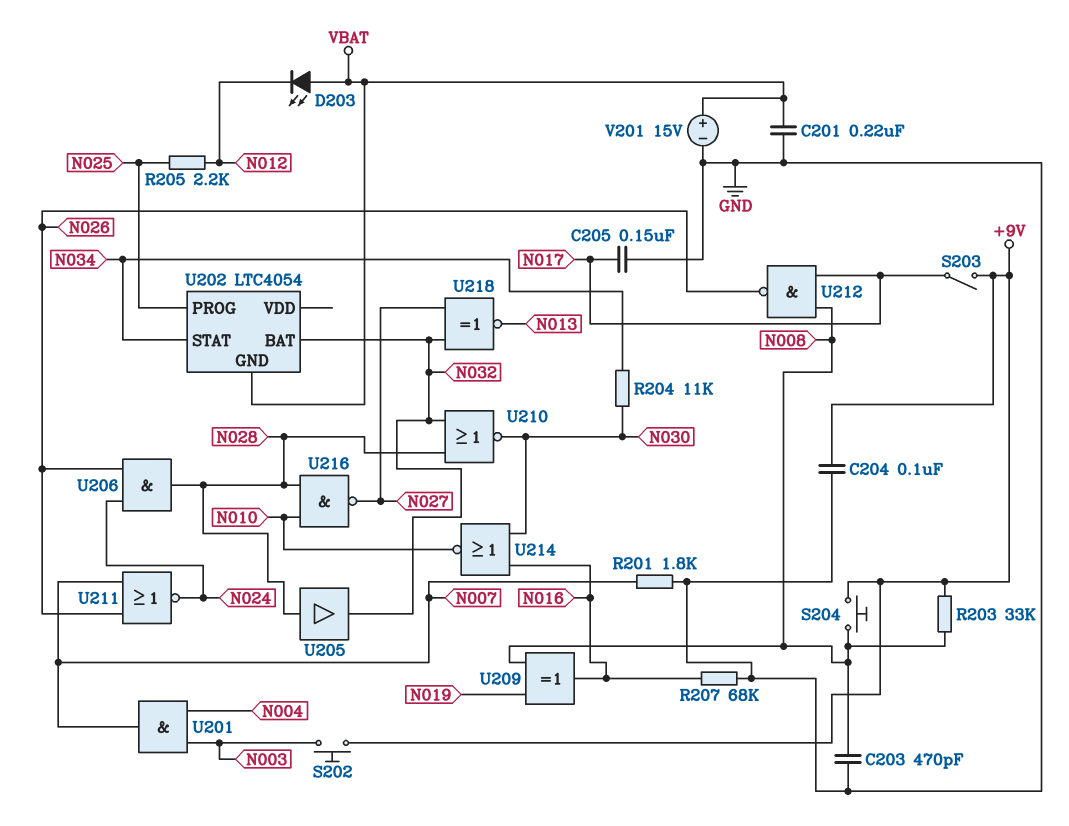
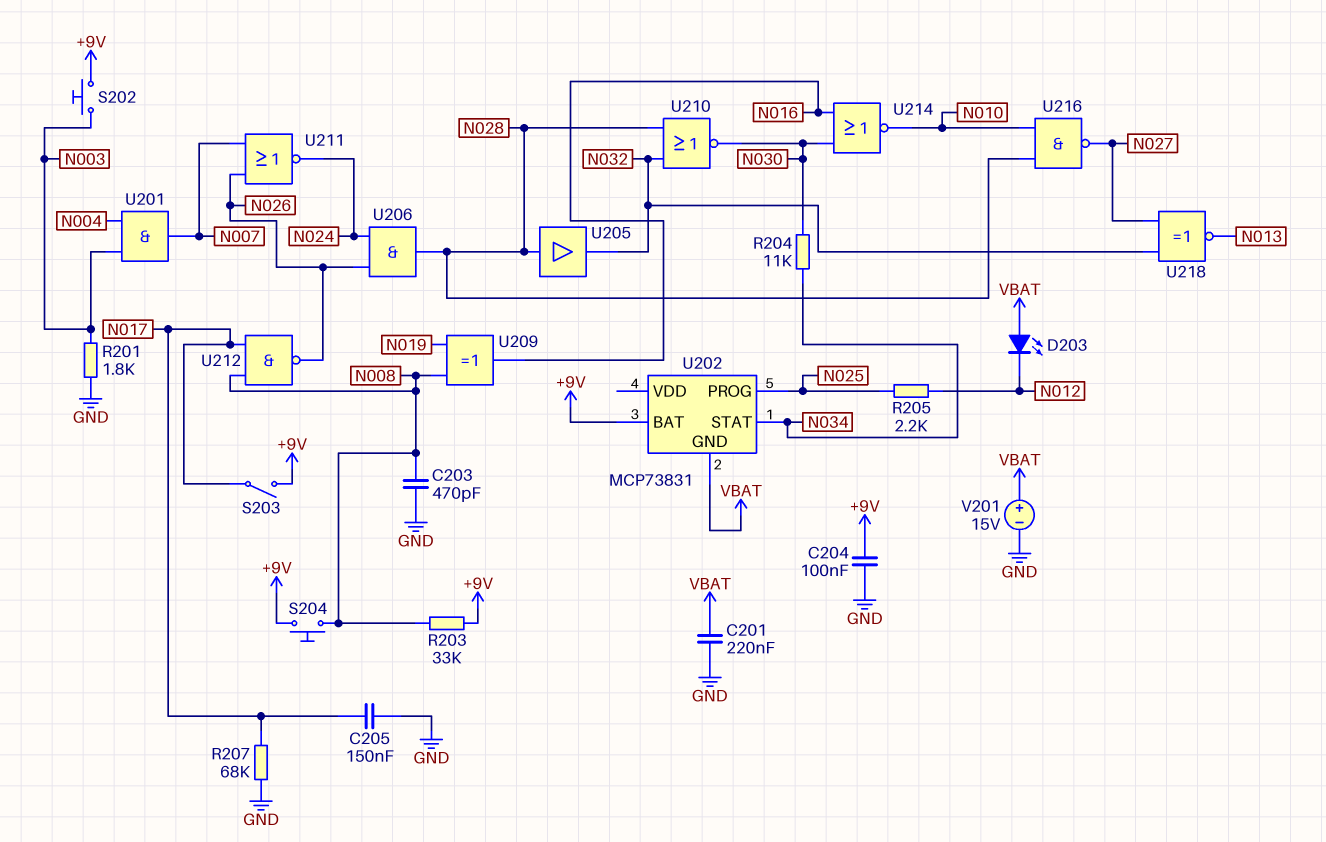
R201: 1.8k (GND, N007) -> 1.8k (GND, N003)
R207: 68k (GND, N016) -> 68k (GND, N017)
U202: LTC4054 -> MCP73831
U202 pin BAT: N032 -> +9V

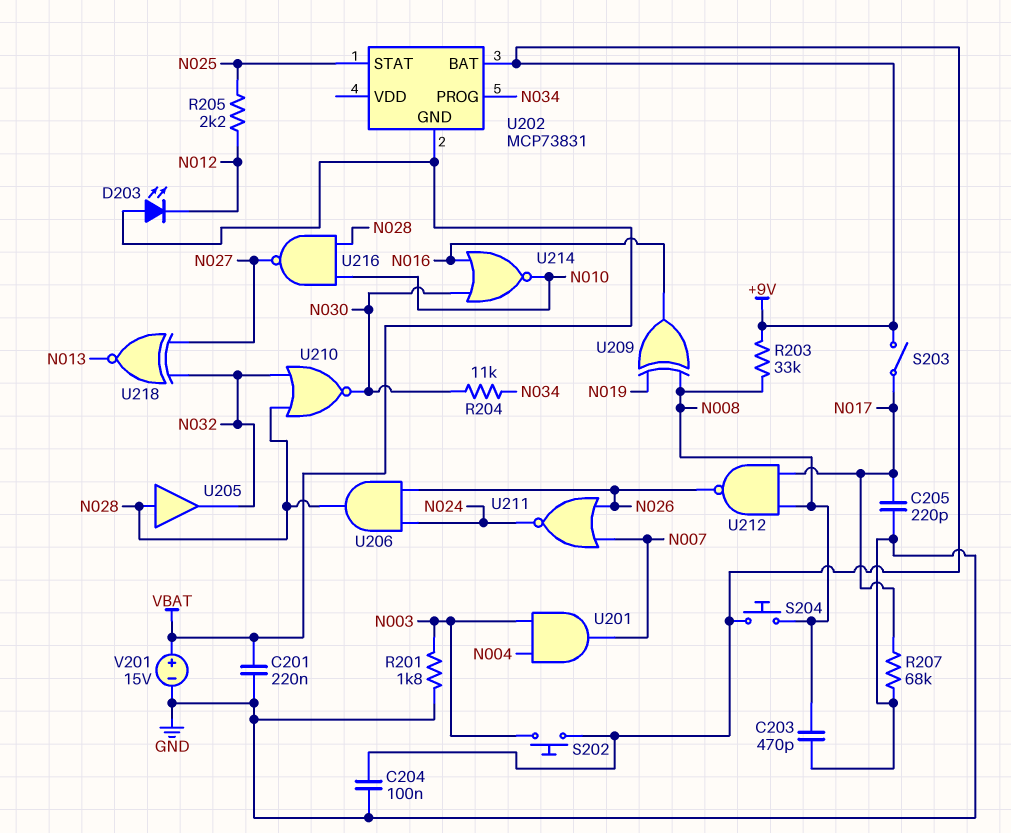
C205: 150nF (GND, N017) -> 220pF (GND, N017)
U202 pin PROG: N025 -> N034
U202 pin STAT: N034 -> N025

